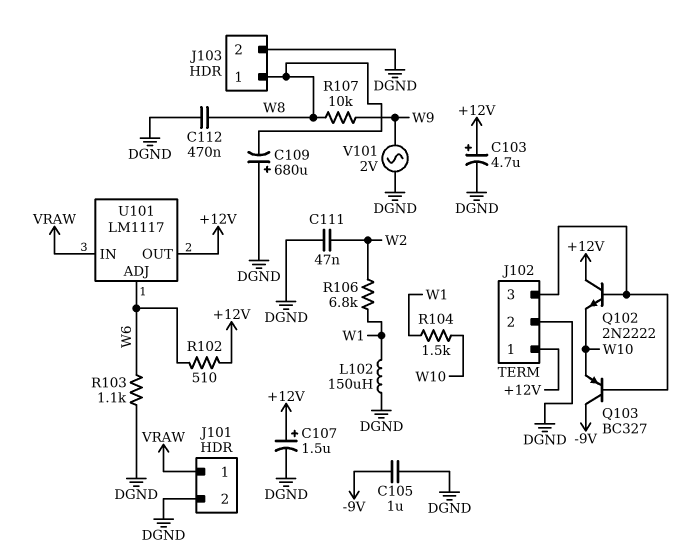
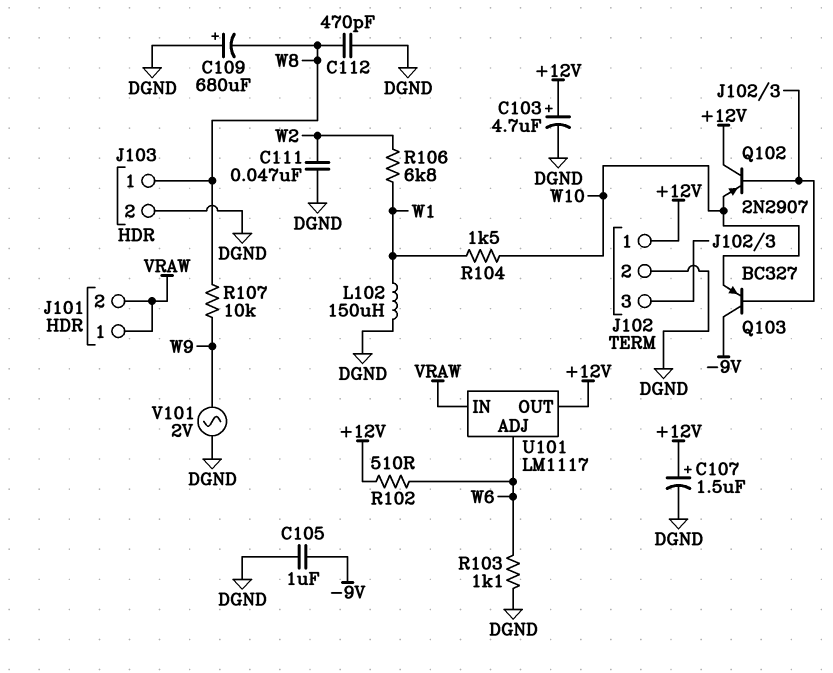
C112: 470nF (DGND, W8) -> 470pF (DGND, W8)
J101 pin 2: DGND -> VRAW
Q102: NPN 2N2222 (B J102/3, C +12V, E W10) -> PNP 2N2907 (B J102/3, C +12V, E W10)

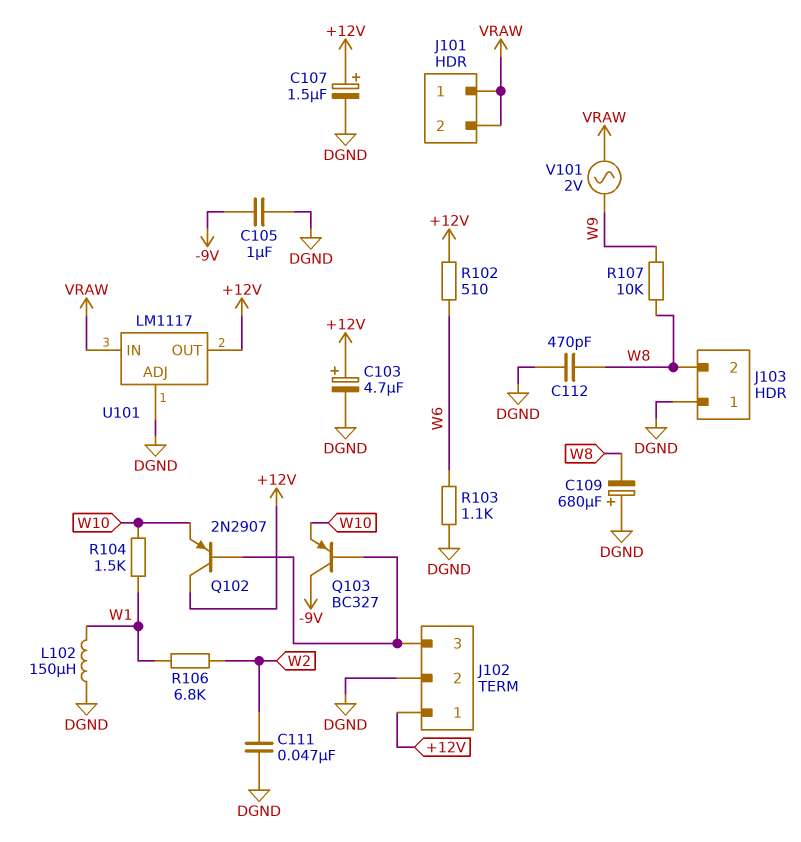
J103 pin 1: W8 -> DGND
J103 pin 2: DGND -> W8
U101 pin ADJ: W6 -> DGND
V101: AC 2V (DGND, W9) -> AC 2V (VRAW, W9)

